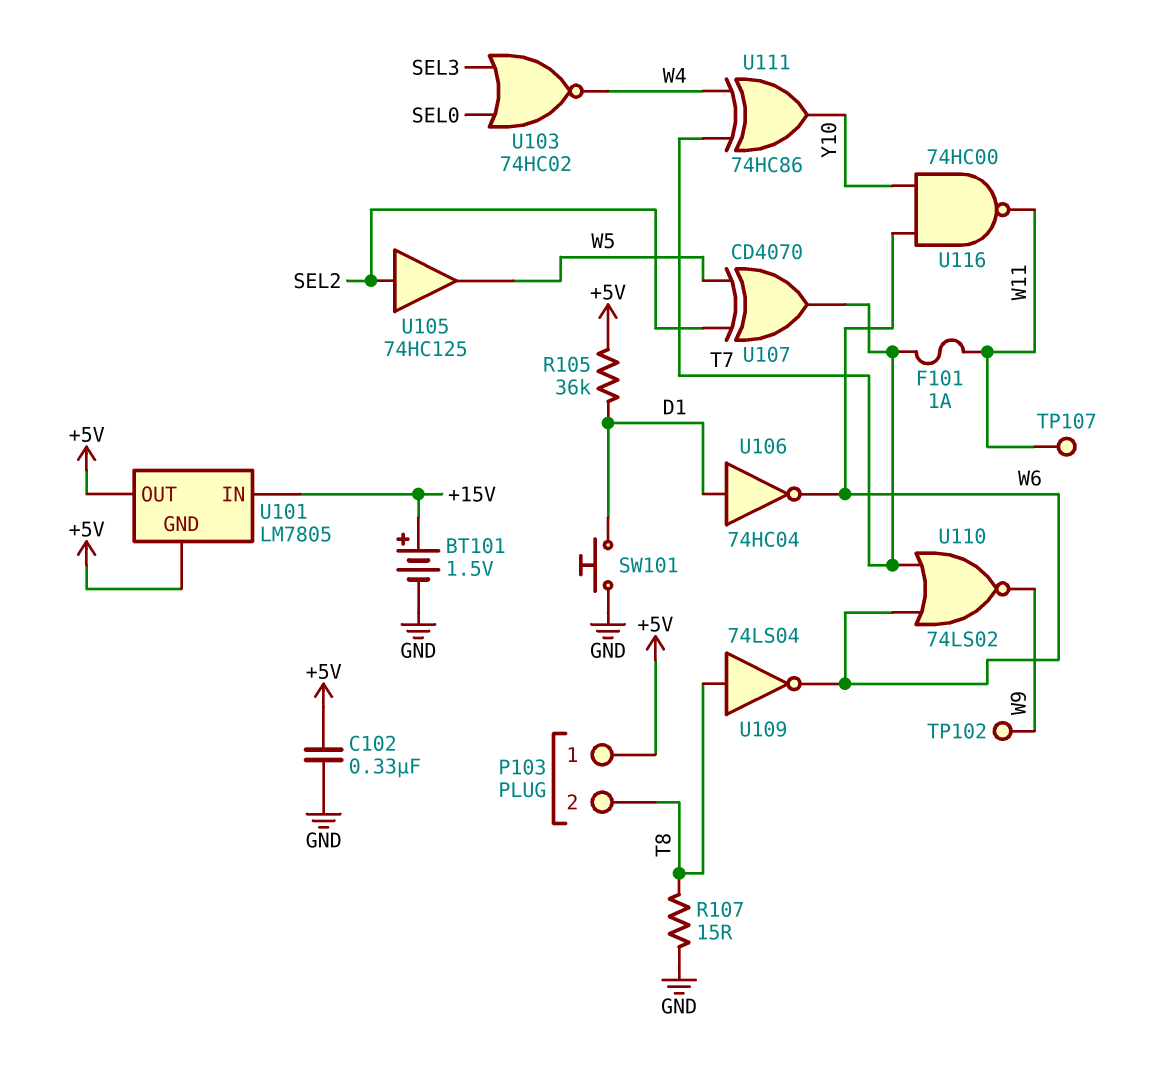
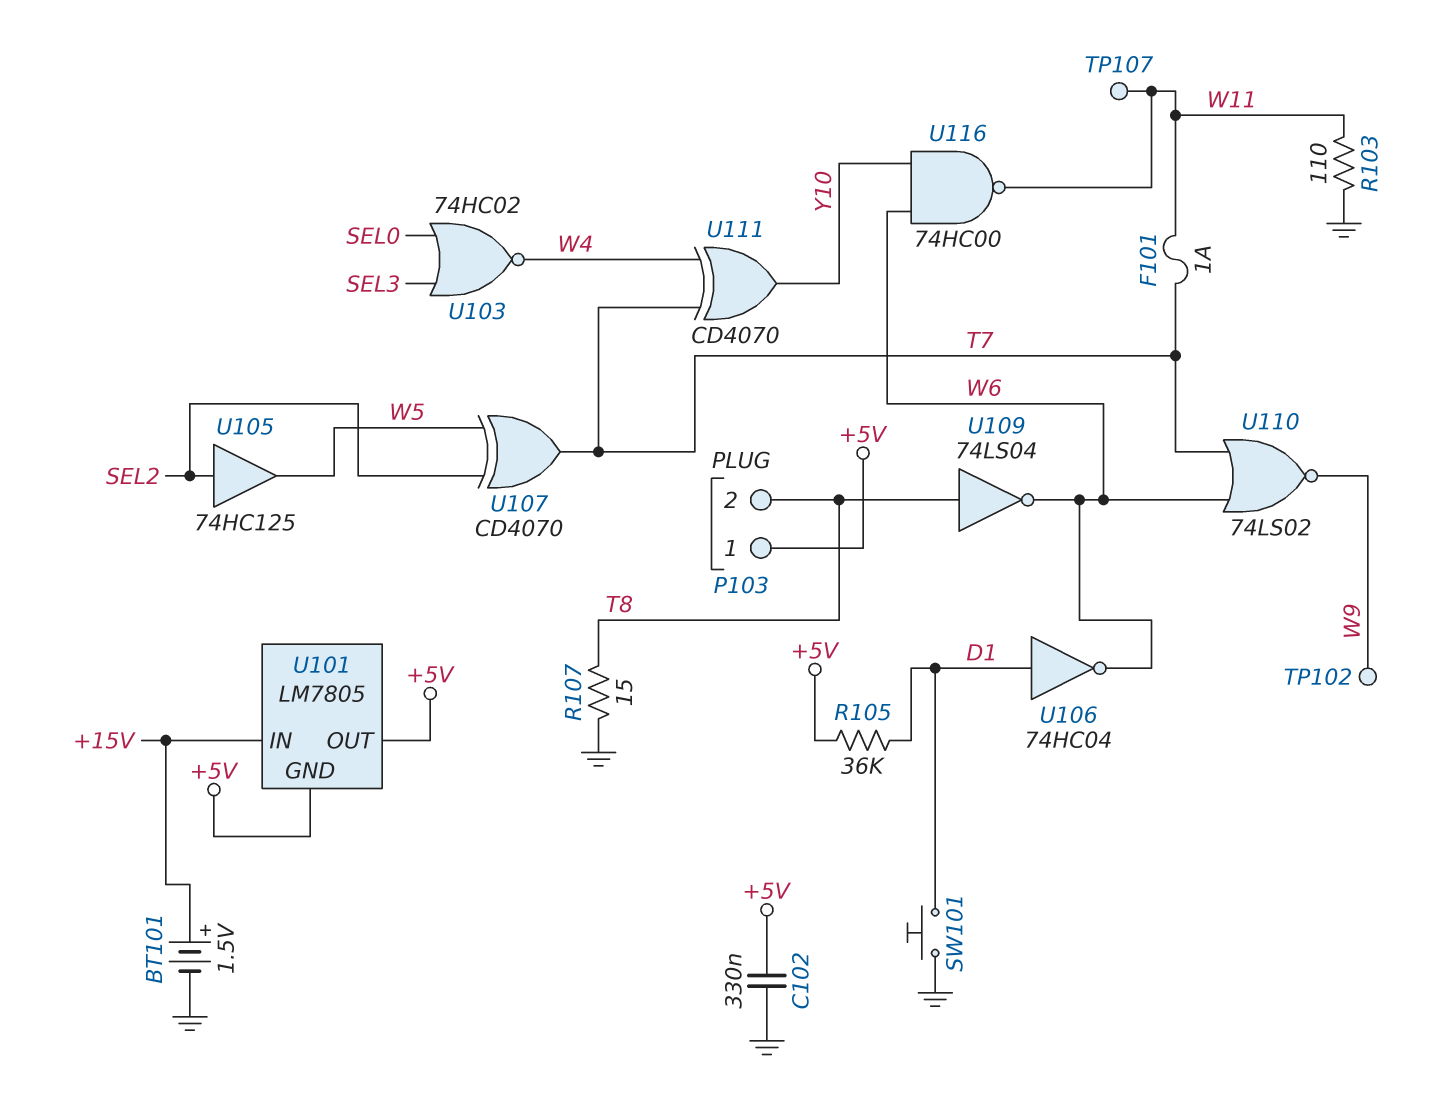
R103: none -> 110 (GND, W11)
U111: XOR 74HC86 (in T7, in W4, out Y10) -> XOR CD4070 (in T7, in W4, out Y10)

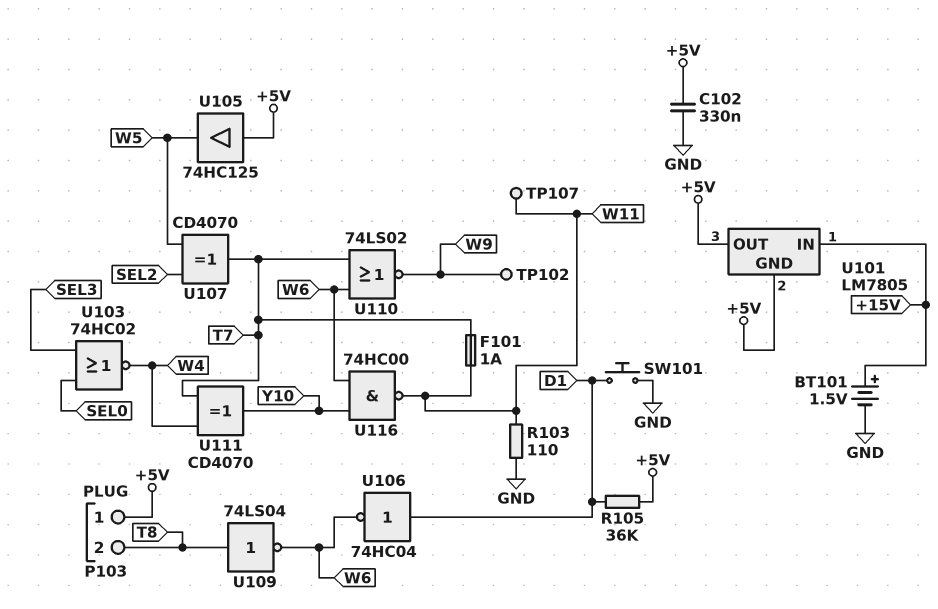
R107: 15 (GND, T8) -> none
U105: buffer 74HC125 (in SEL2, out W5) -> buffer 74HC125 (in +5V, out W5)

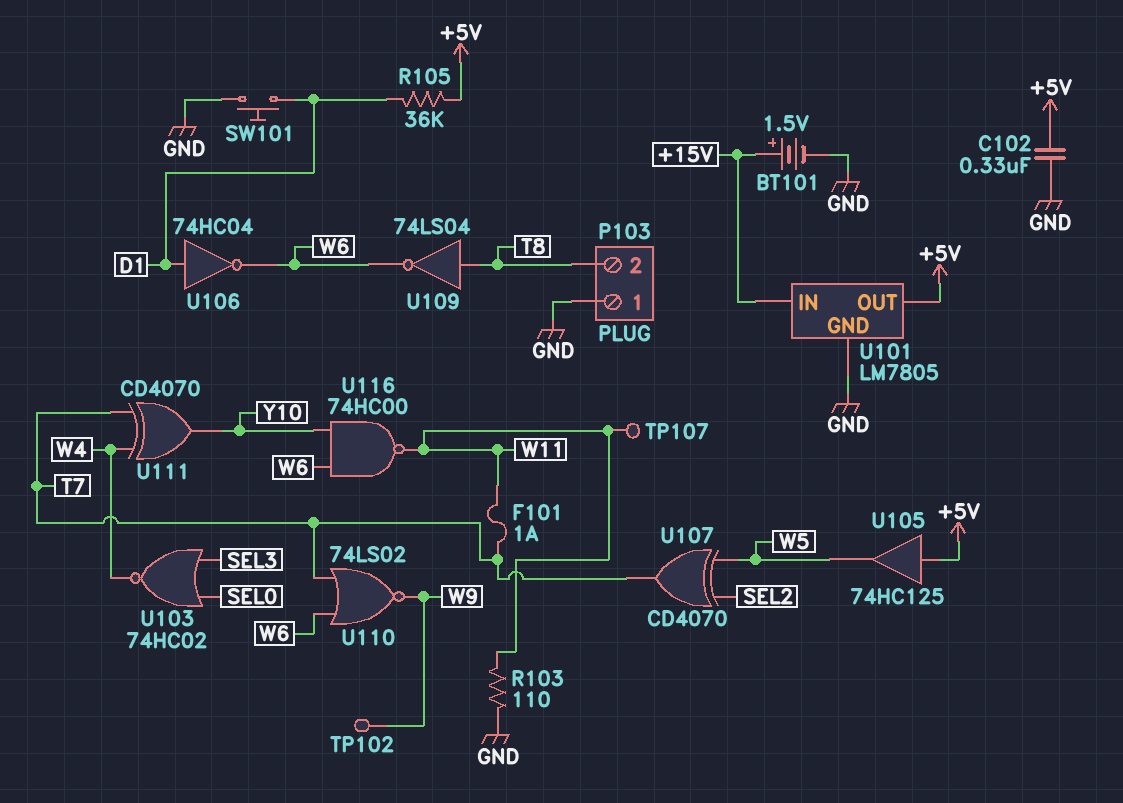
P103 pin 1: +5V -> GND
U101 pin GND: +5V -> GND

